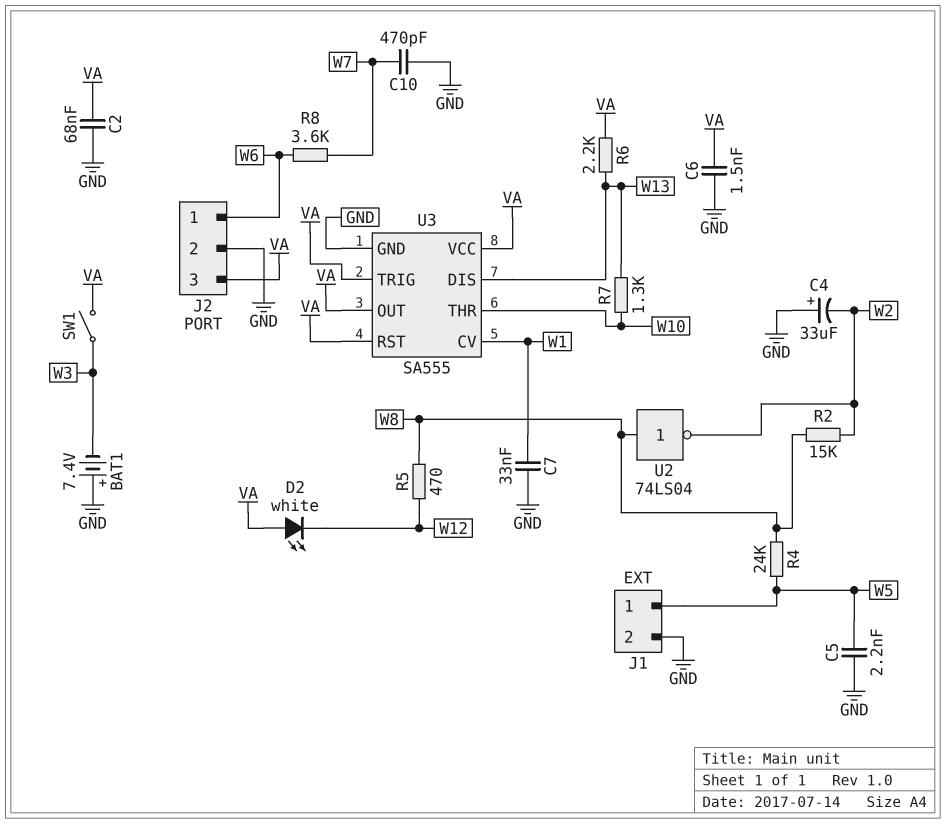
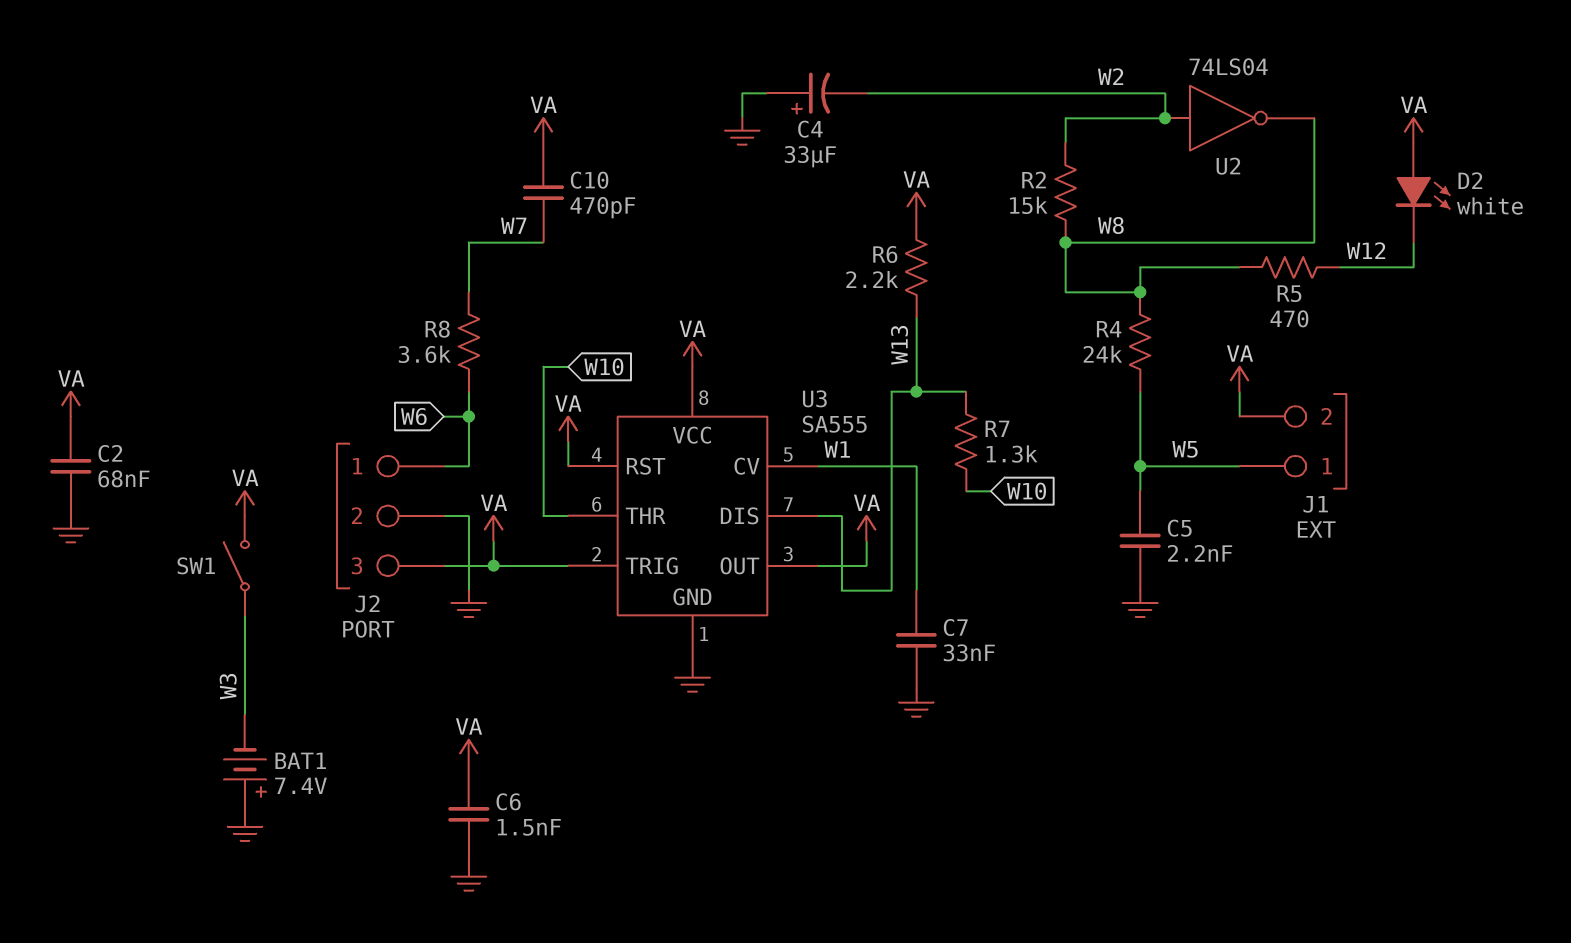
C10: 470pF (GND, W7) -> 470pF (VA, W7)
J1 pin 2: GND -> VA
U2: NOT 74LS04 (in W8, out W2) -> NOT 74LS04 (in W2, out W8)

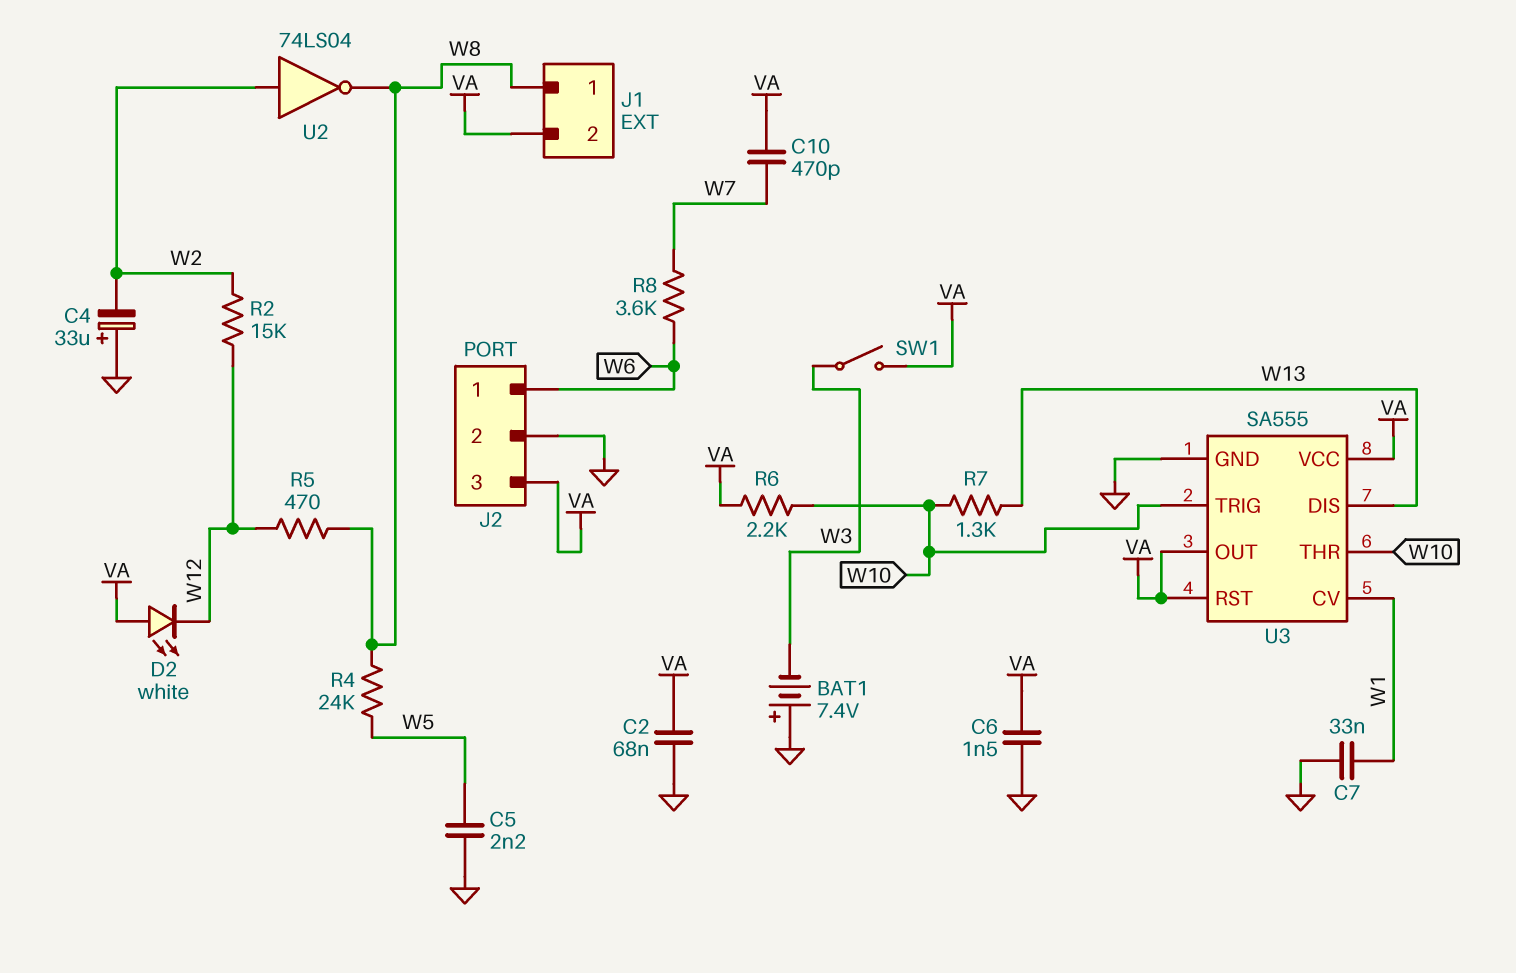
J1 pin 1: W5 -> W8
R2: 15k (W2, W8) -> 15k (W2, W12)
R6: 2.2k (VA, W13) -> 2.2k (VA, W10)
U3 pin TRIG: VA -> W10

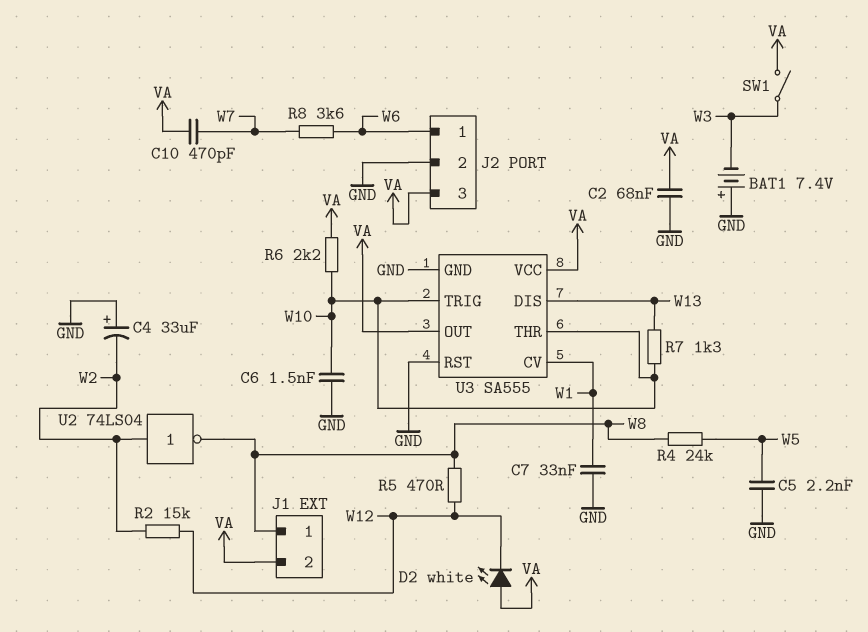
C6: 1.5nF (GND, VA) -> 1.5nF (GND, W10)
U3 pin RST: VA -> GND

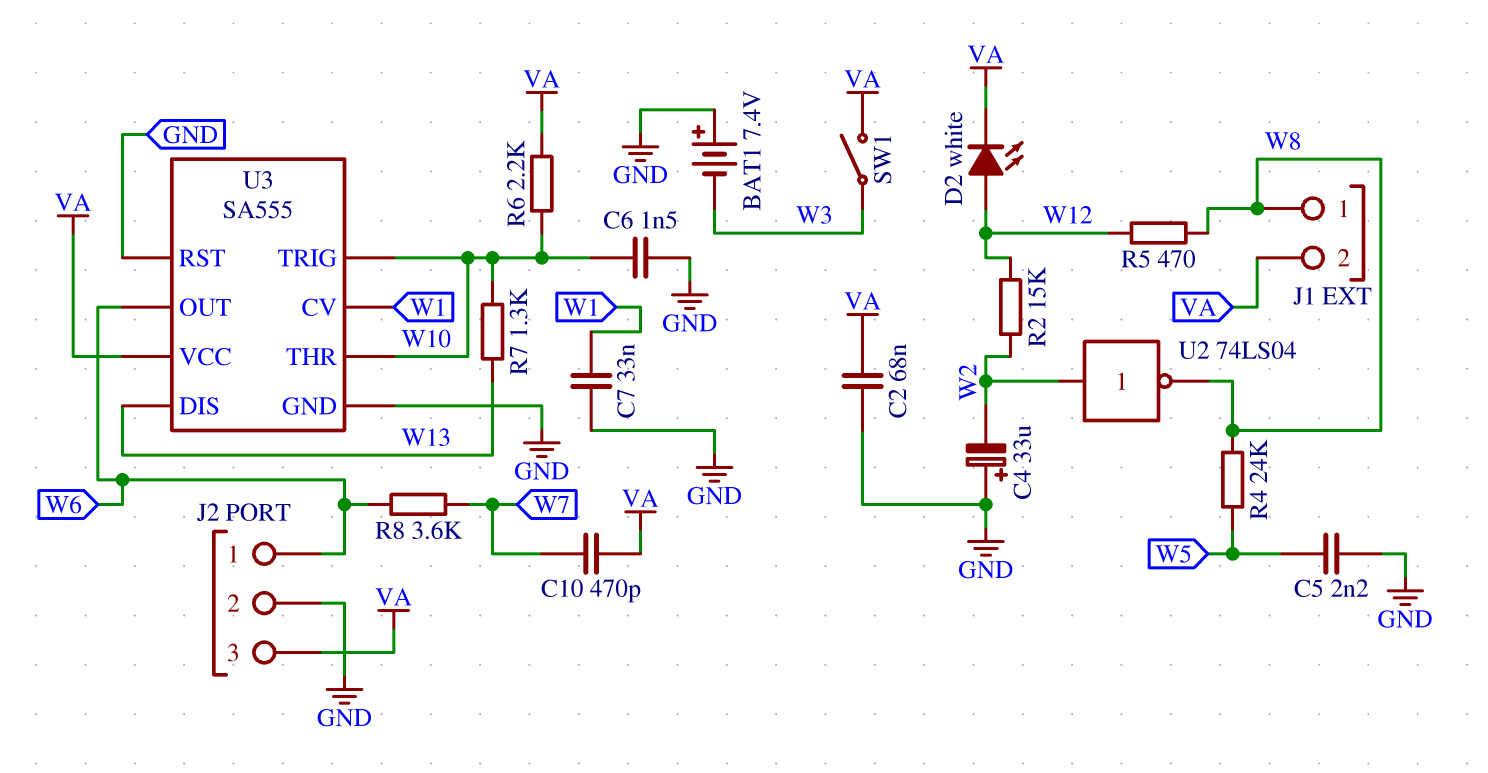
D2: LED white (A VA, K W12) -> LED white (A W12, K VA)
U3 pin OUT: VA -> W6

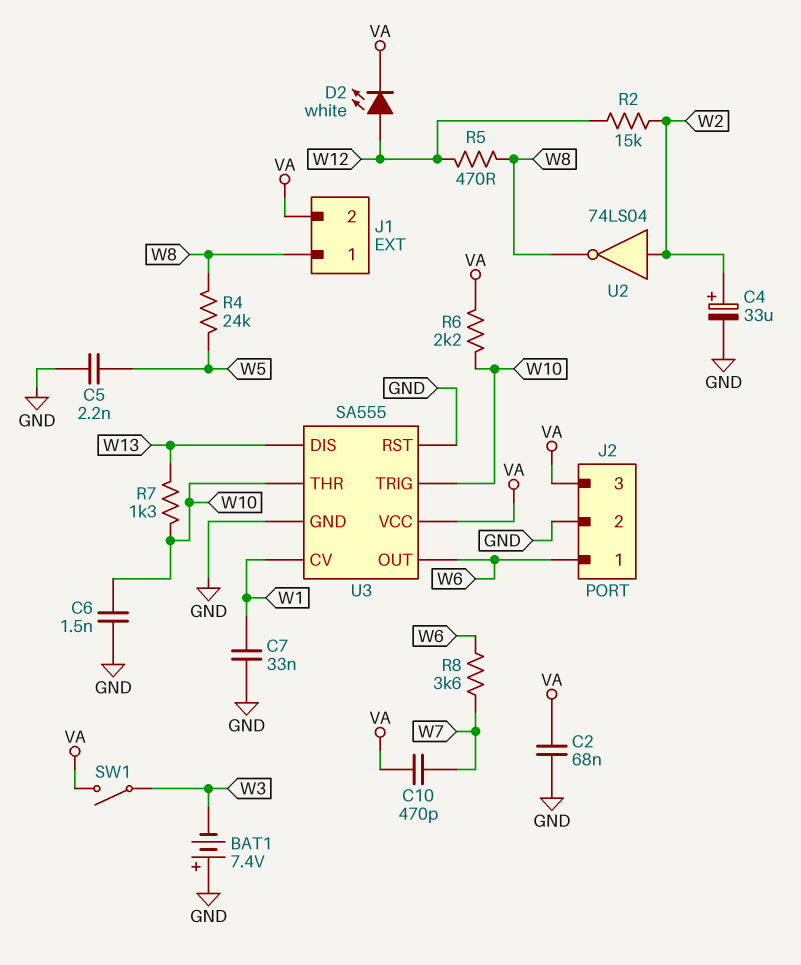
C4: 33uF (plus GND, minus W2) -> 33uF (plus W2, minus GND)

